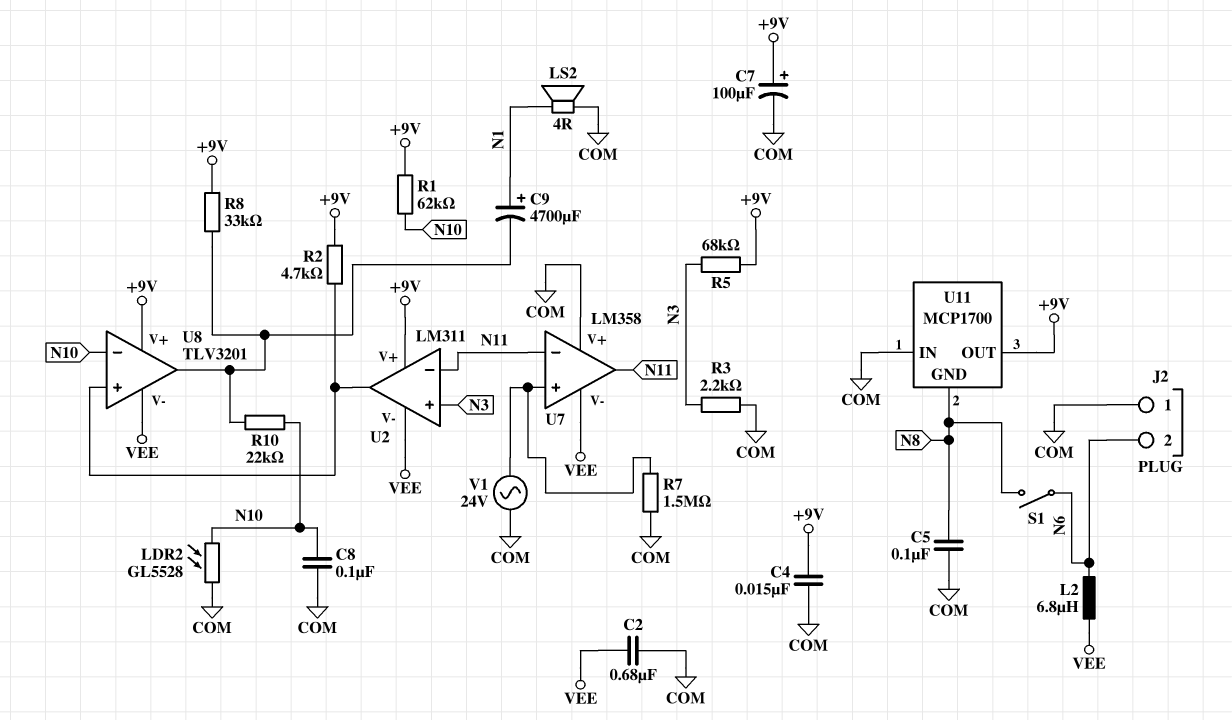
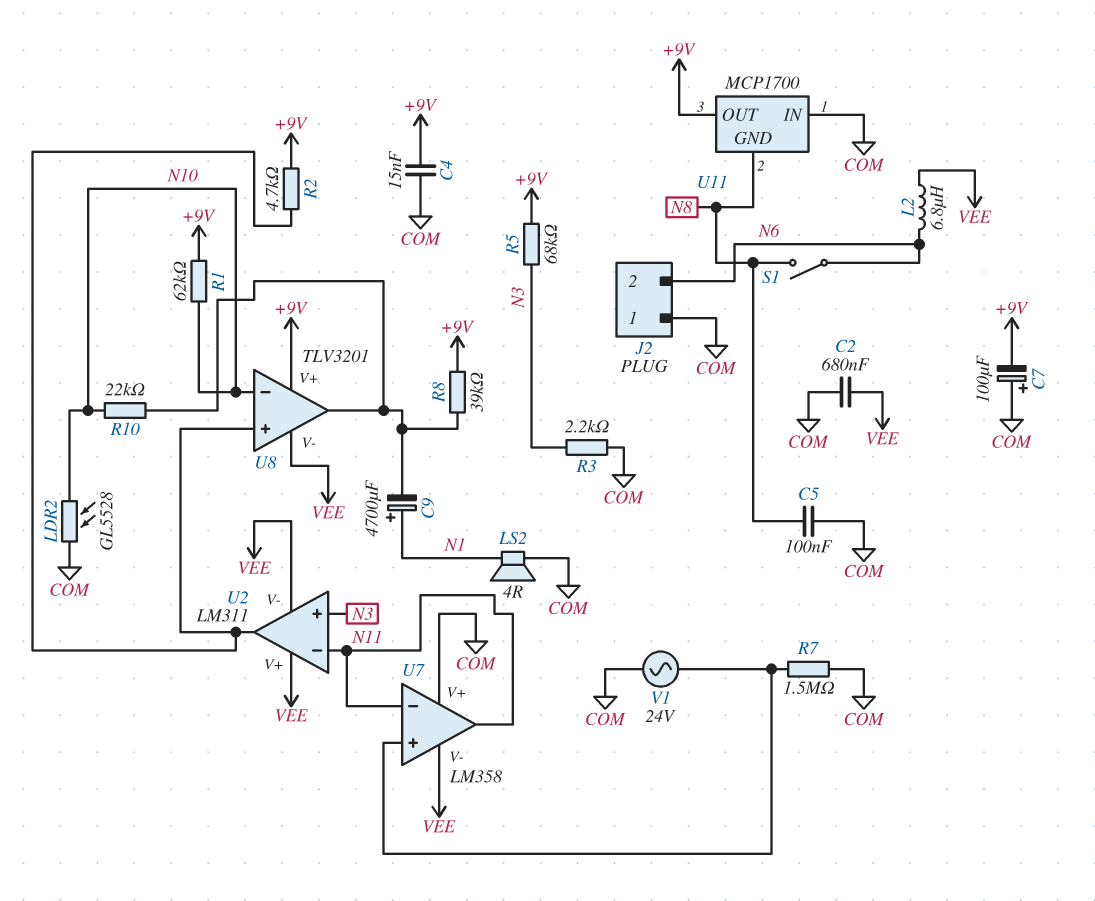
C7: 100uF (plus +9V, minus COM) -> 100uF (plus COM, minus +9V)
C8: 100nF (COM, N10) -> none
R8: 33k (+9V, U8/out) -> 39k (+9V, U8/out)
U2 pin V+: +9V -> VEE

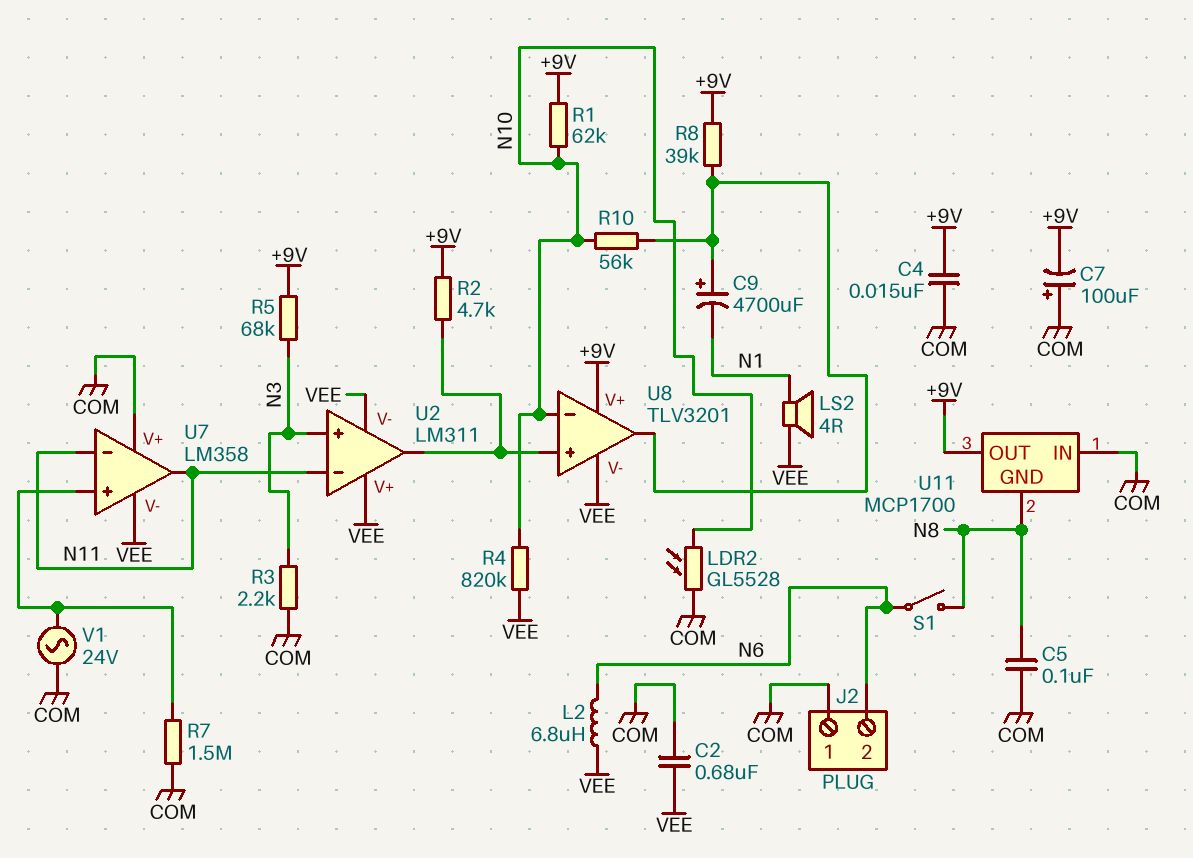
C9: 4700uF (plus N1, minus U8/out) -> 4700uF (plus U8/out, minus N1)
LS2: speaker 4R (COM, N1) -> speaker 4R (N1, VEE)
R4: none -> 820k (N10, VEE)
R10: 22k (N10, U8/out) -> 56k (N10, U8/out)

